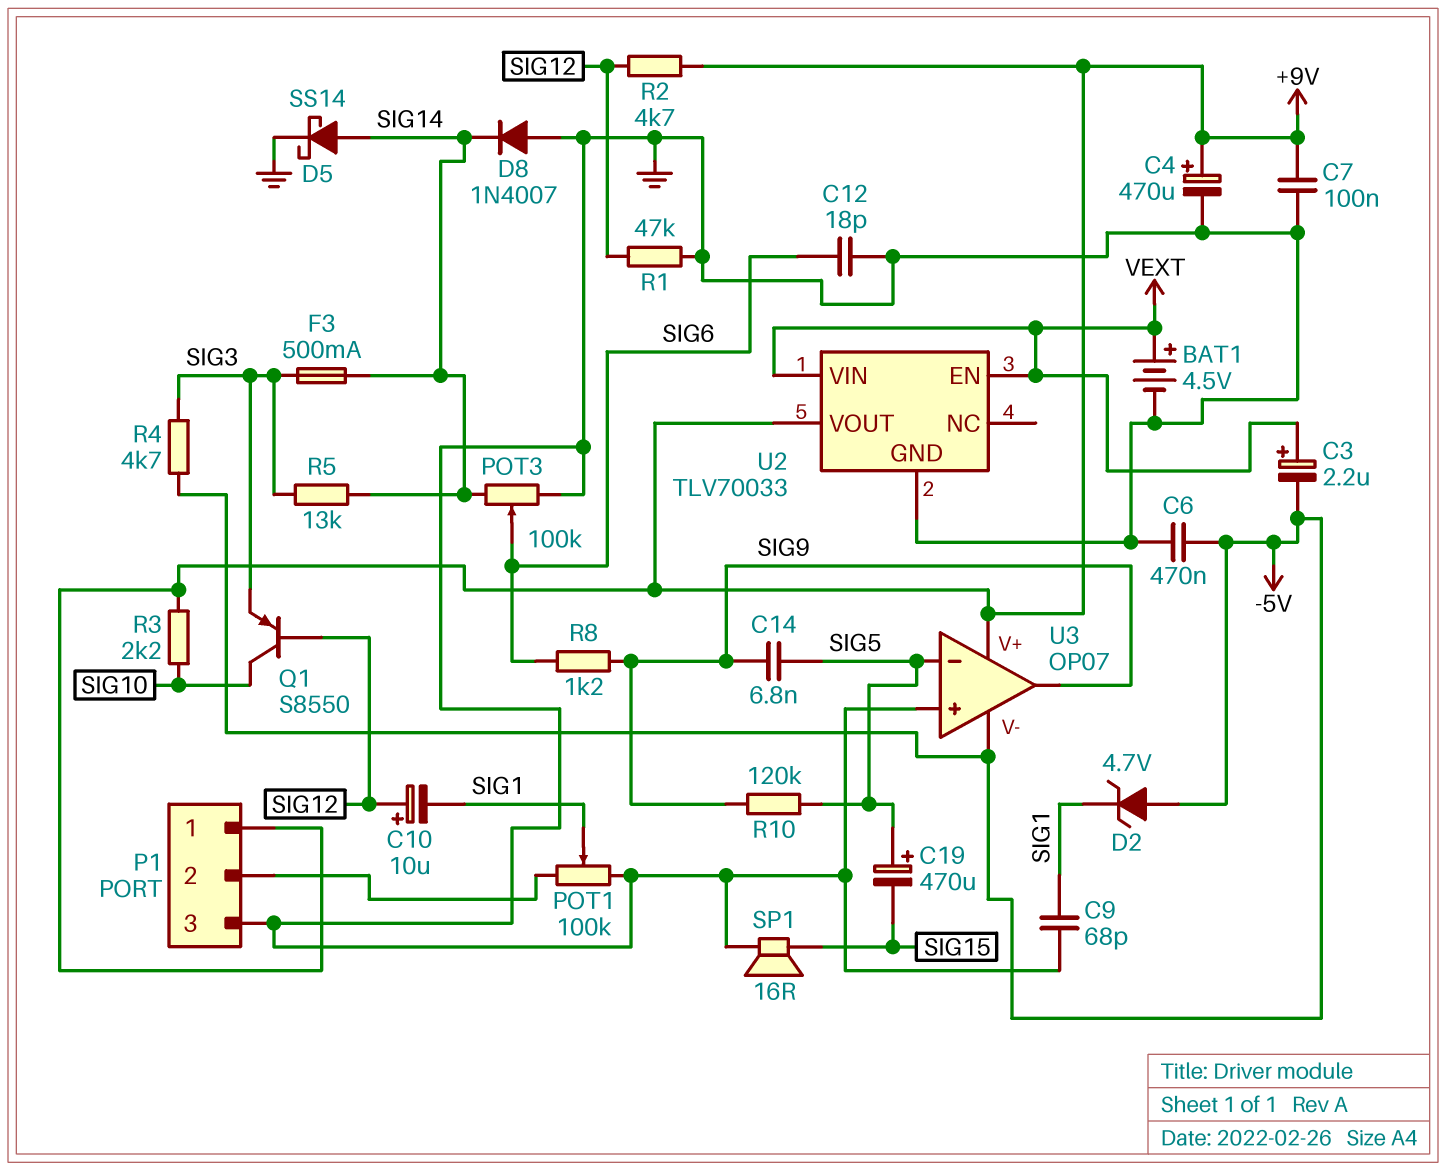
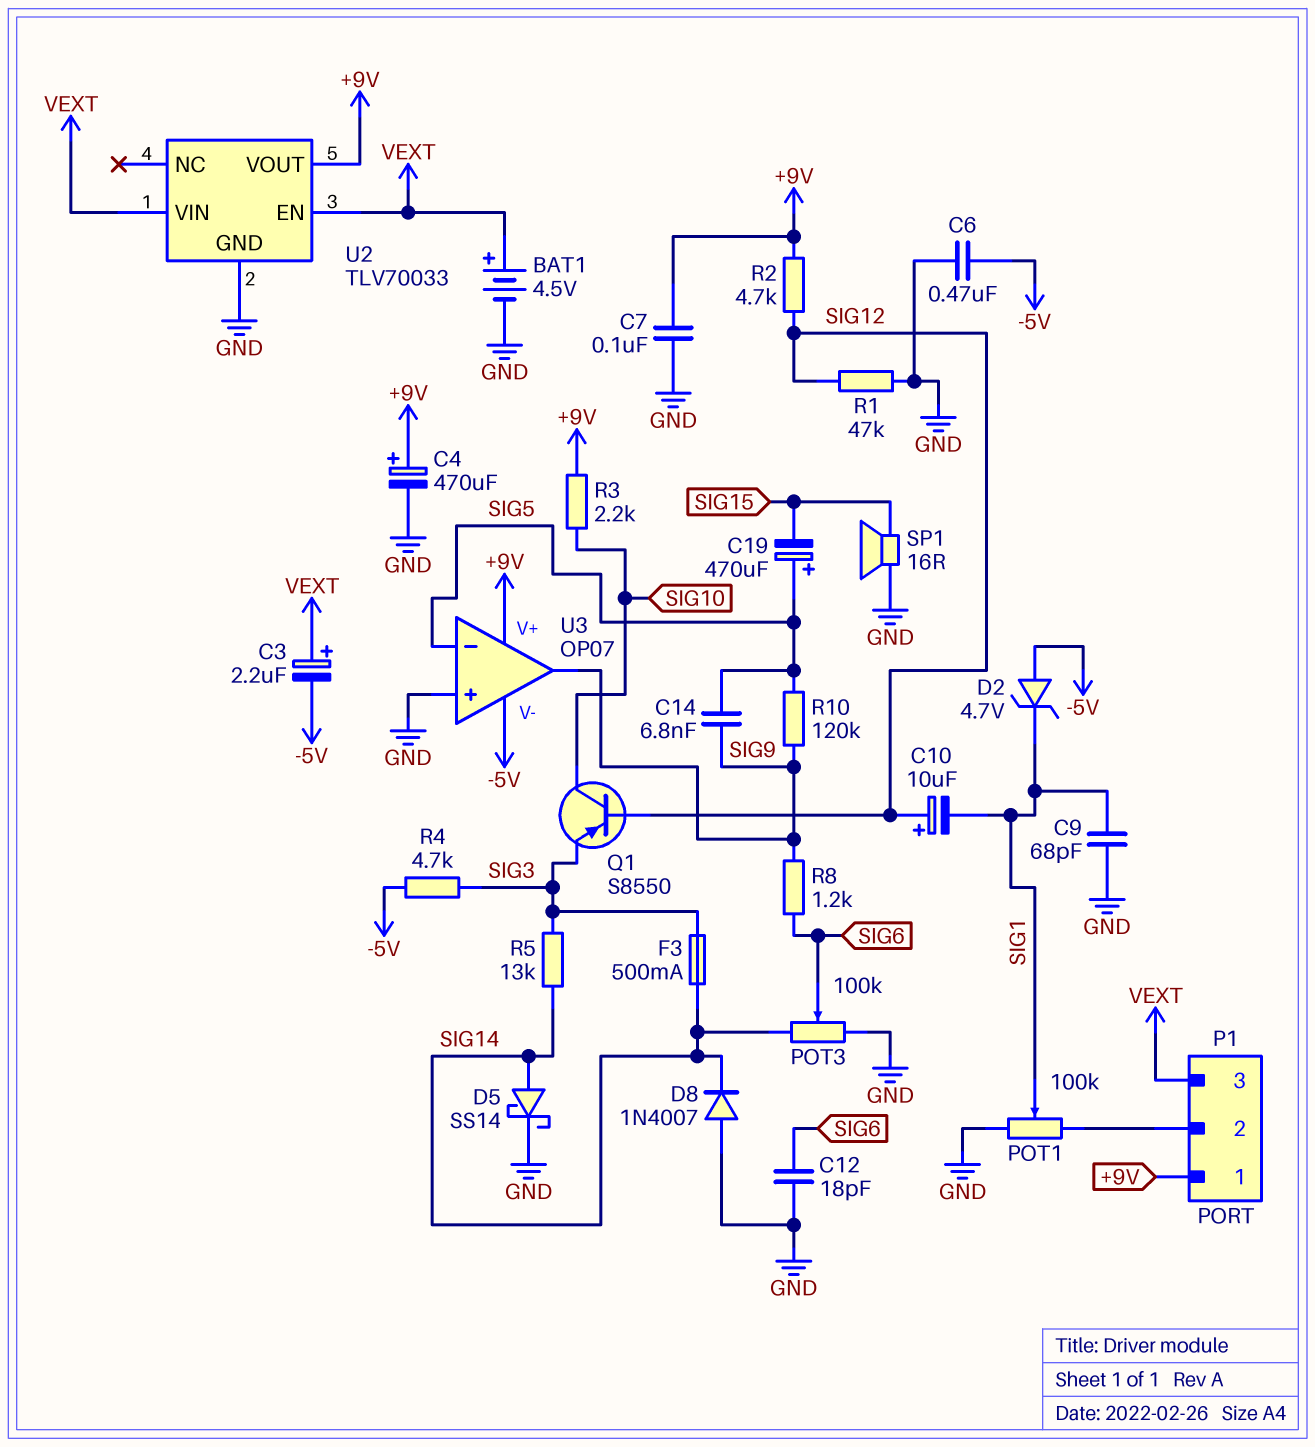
P1 pin 3: GND -> VEXT

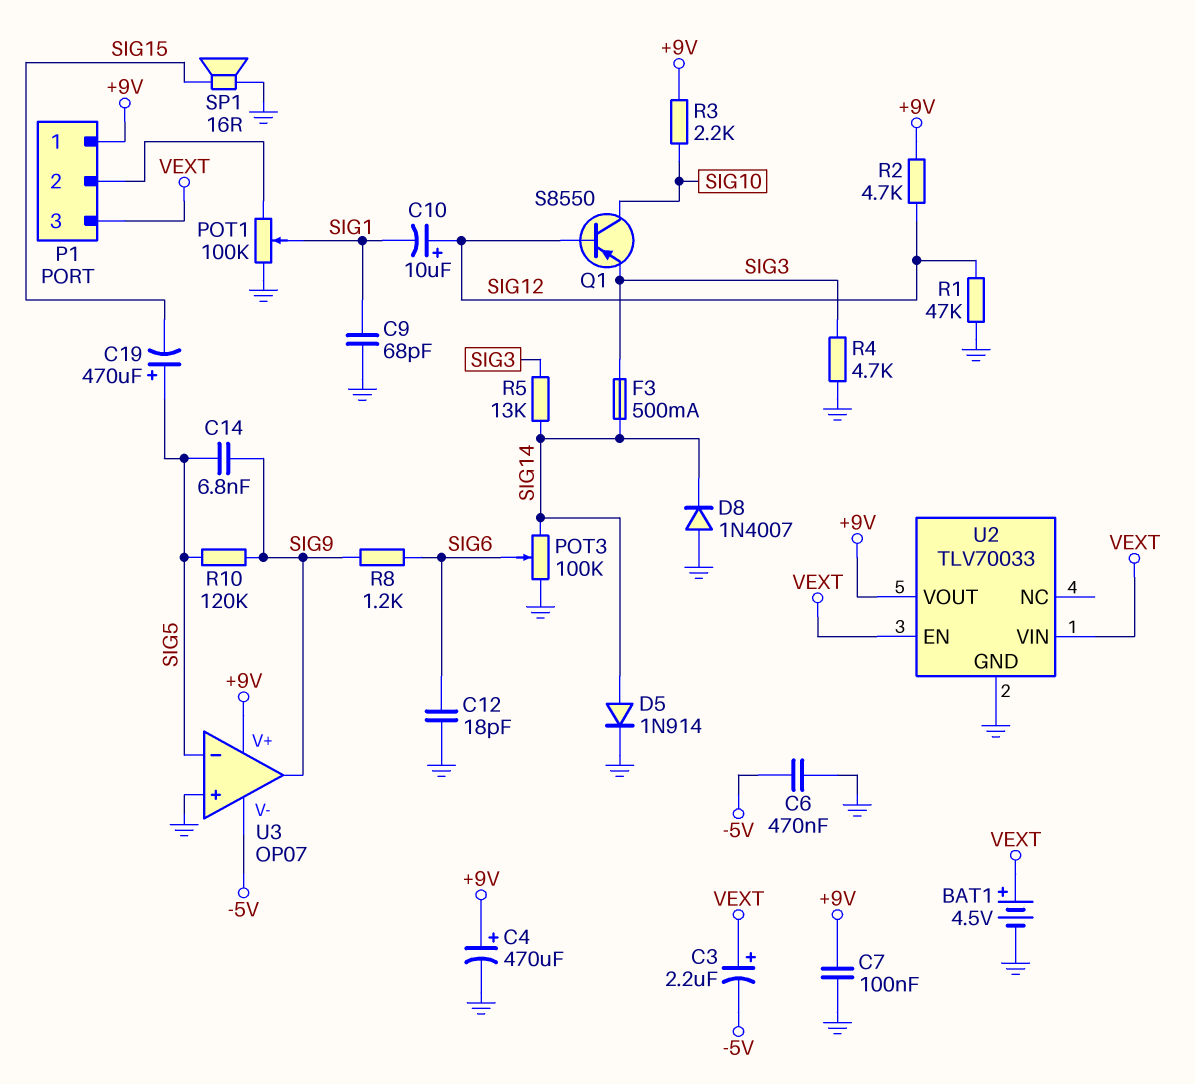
D2: zener 4.7V (A -5V, K SIG1) -> none
D5: schottky SS14 (A SIG14, K GND) -> diode 1N914 (A SIG14, K GND)
R4: 4.7k (-5V, SIG3) -> 4.7k (GND, SIG3)

